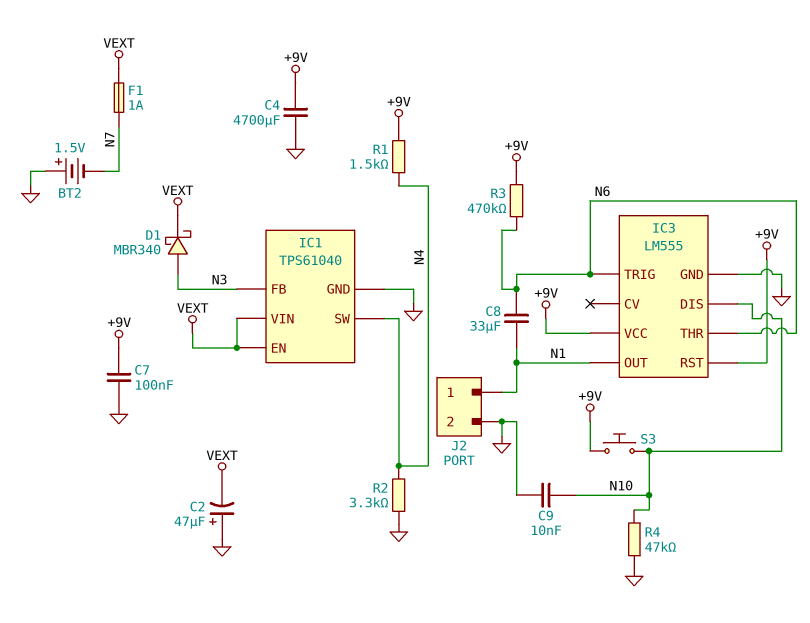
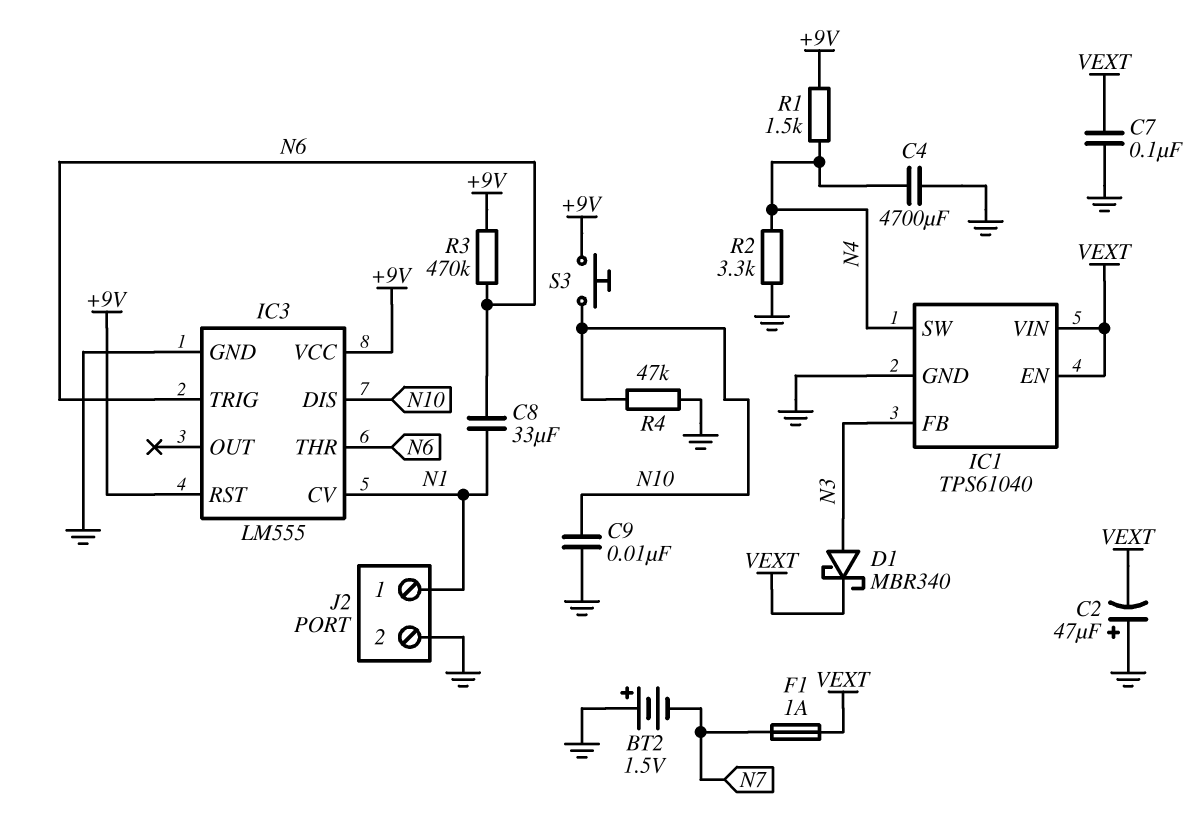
C4: 4700uF (+9V, GND) -> 4700uF (GND, N4)
C7: 100nF (+9V, GND) -> 100nF (GND, VEXT)
IC3 pin CV: none -> N1
IC3 pin OUT: N1 -> none

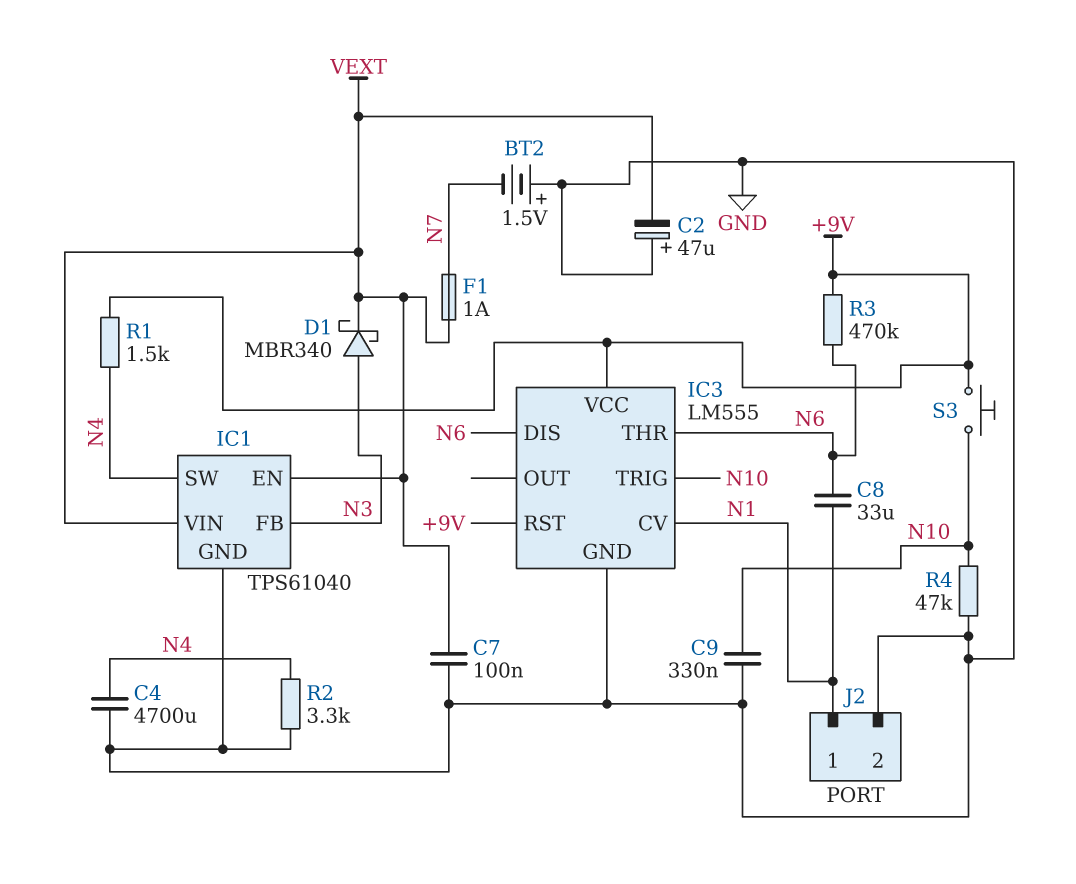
C9: 10nF (GND, N10) -> 330nF (GND, N10)
IC3 pin DIS: N10 -> N6
IC3 pin TRIG: N6 -> N10

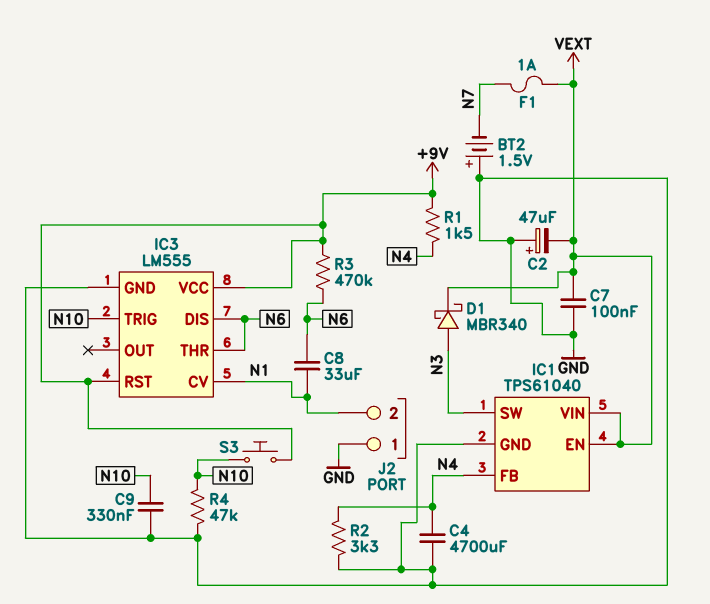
IC1 pin FB: N3 -> N4
IC1 pin SW: N4 -> N3
J2 pin 1: N1 -> GND
J2 pin 2: GND -> N1

